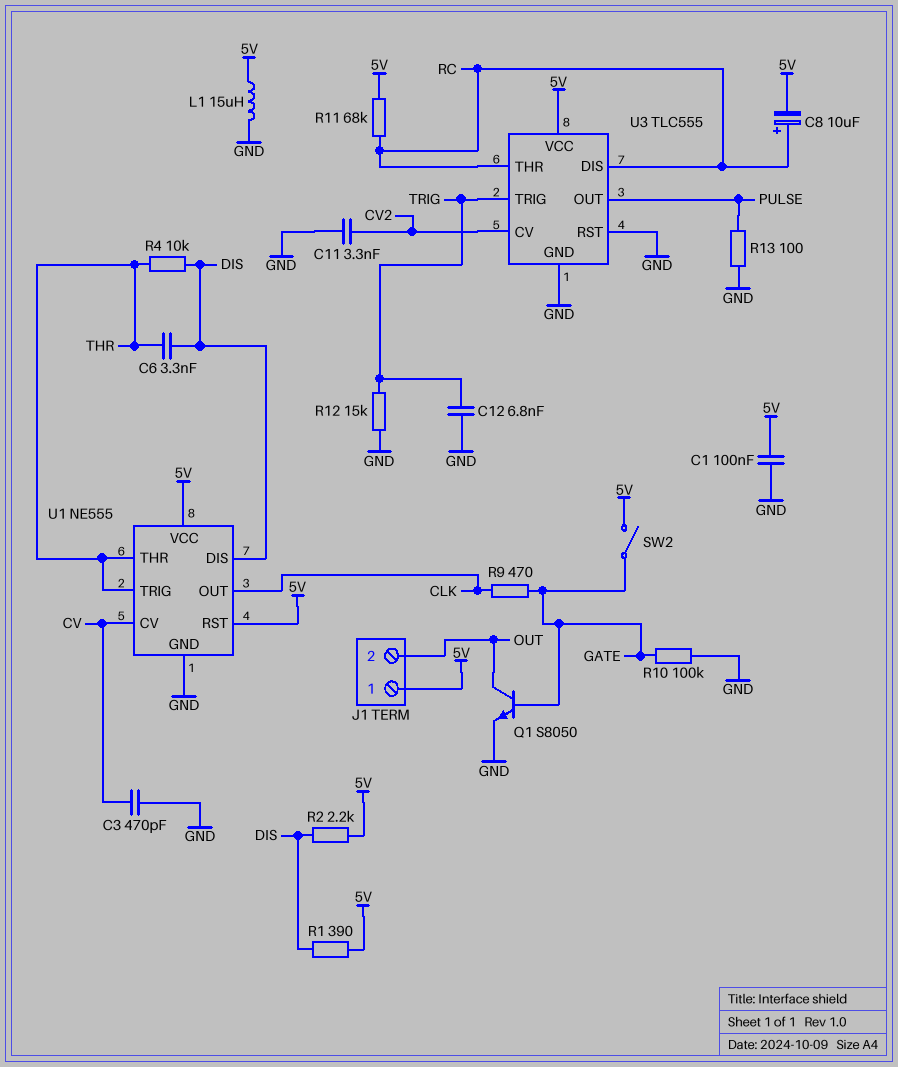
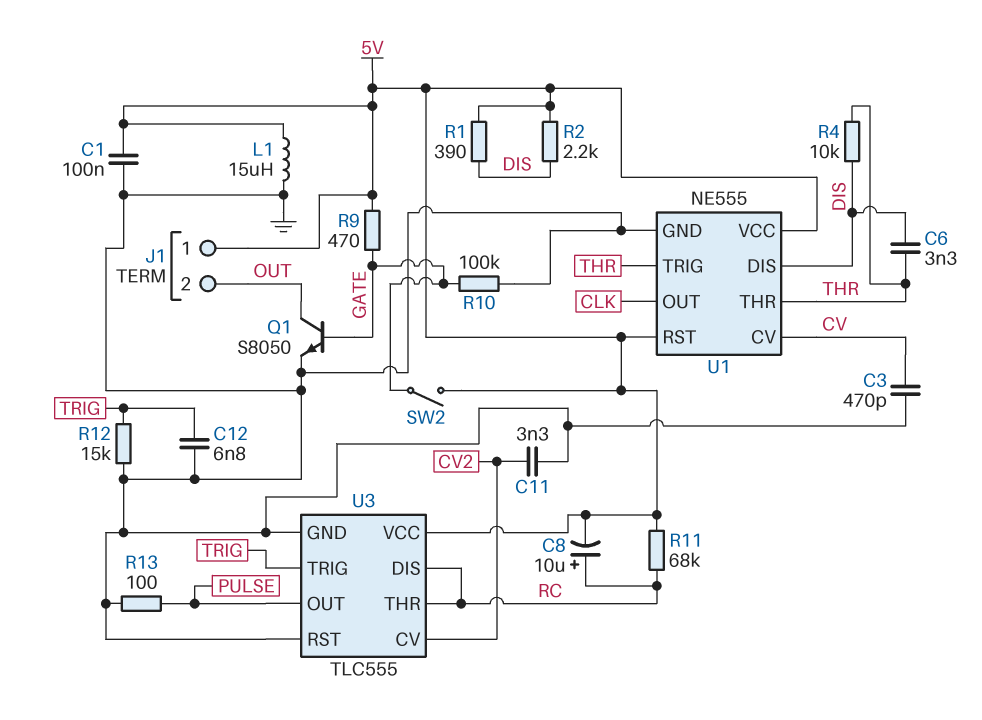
R9: 470 (CLK, GATE) -> 470 (5V, GATE)

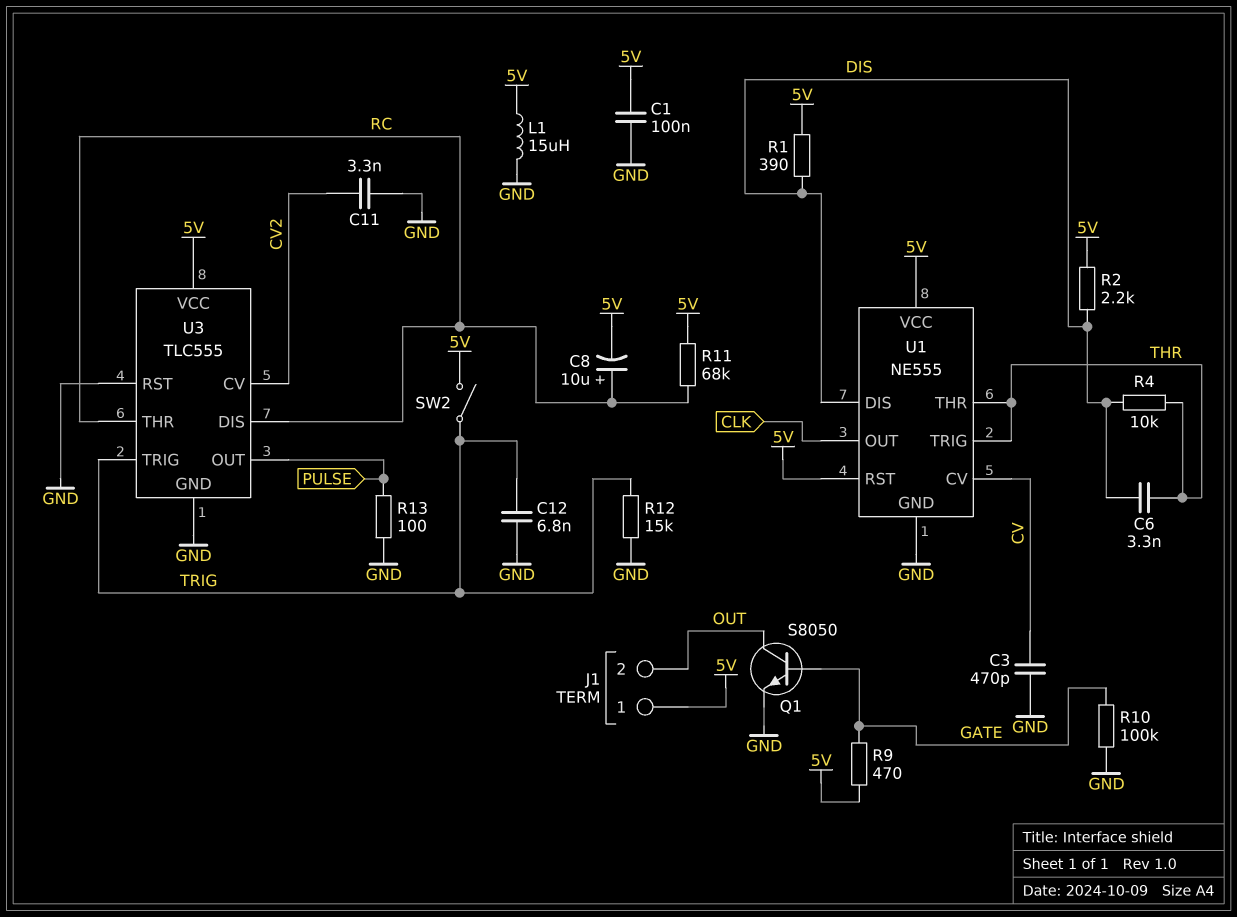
SW2: switch (5V, GATE) -> switch (5V, TRIG)

